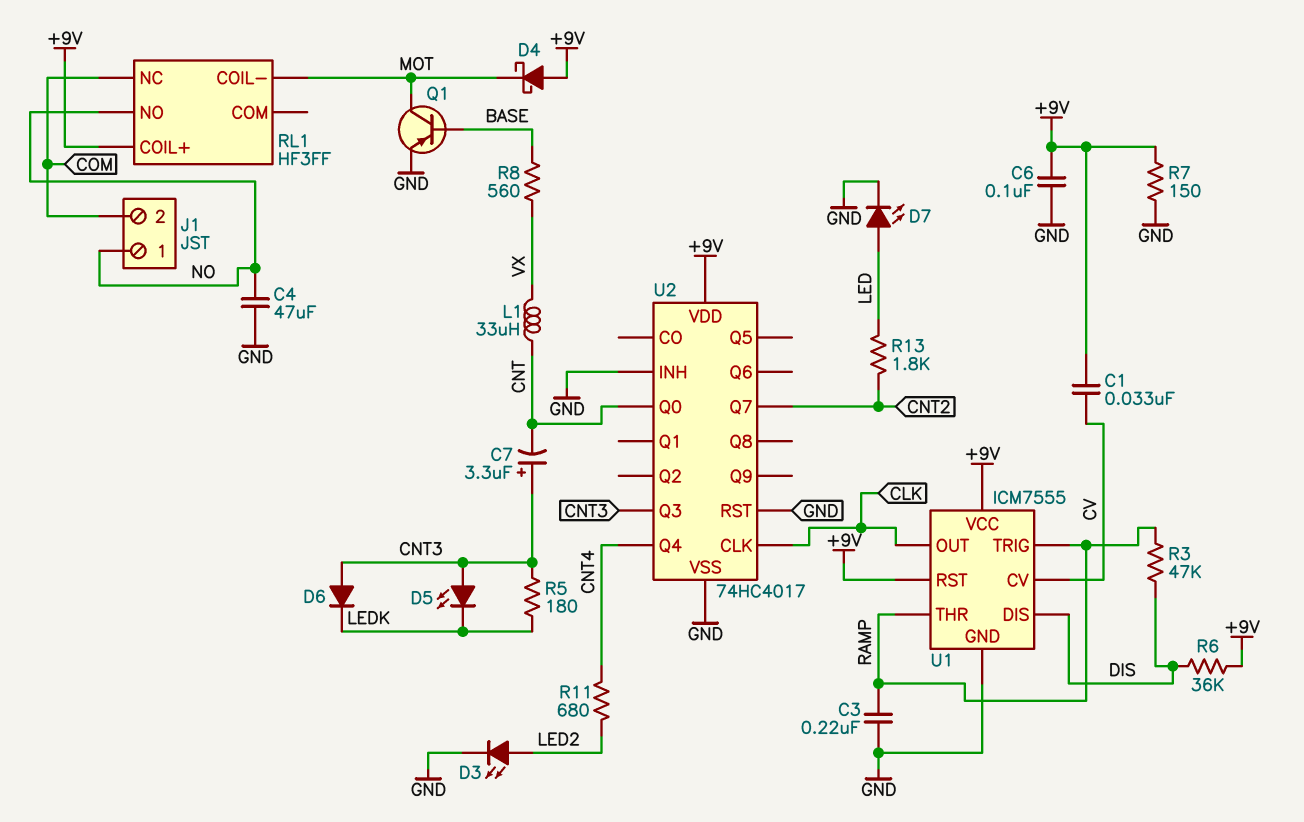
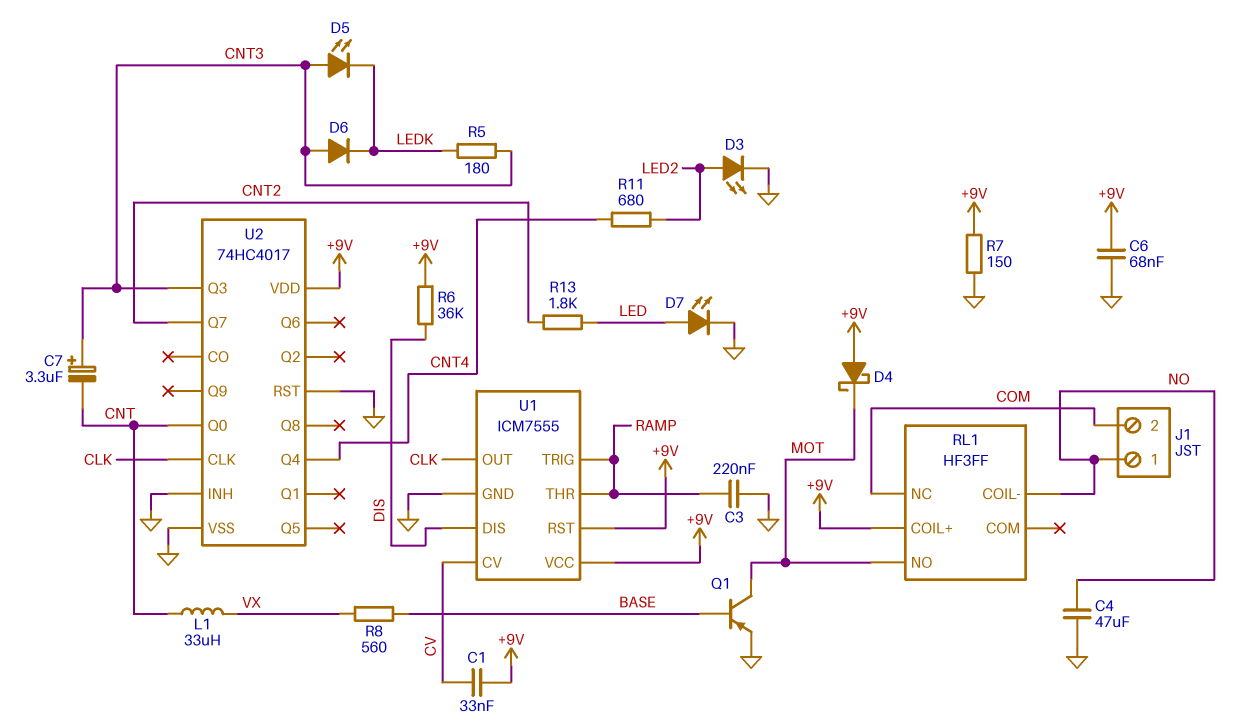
C6: 100nF (+9V, GND) -> 68nF (+9V, GND)
R3: 47k (DIS, RAMP) -> none
RL1 pin COIL-: MOT -> NO
RL1 pin NO: NO -> MOT

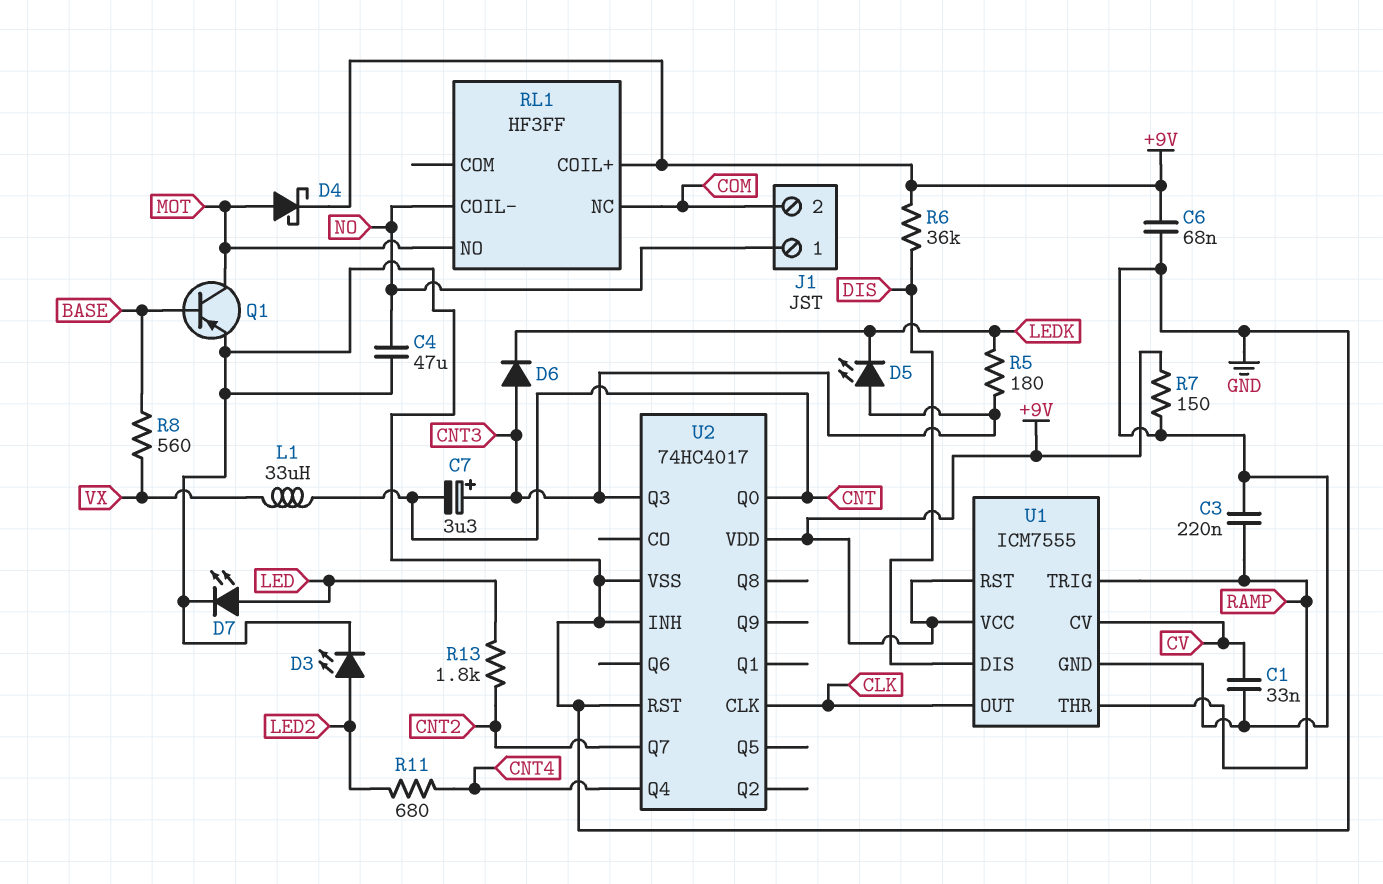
C1: 33nF (+9V, CV) -> 33nF (CV, GND)
D4: schottky (A +9V, K MOT) -> schottky (A MOT, K +9V)

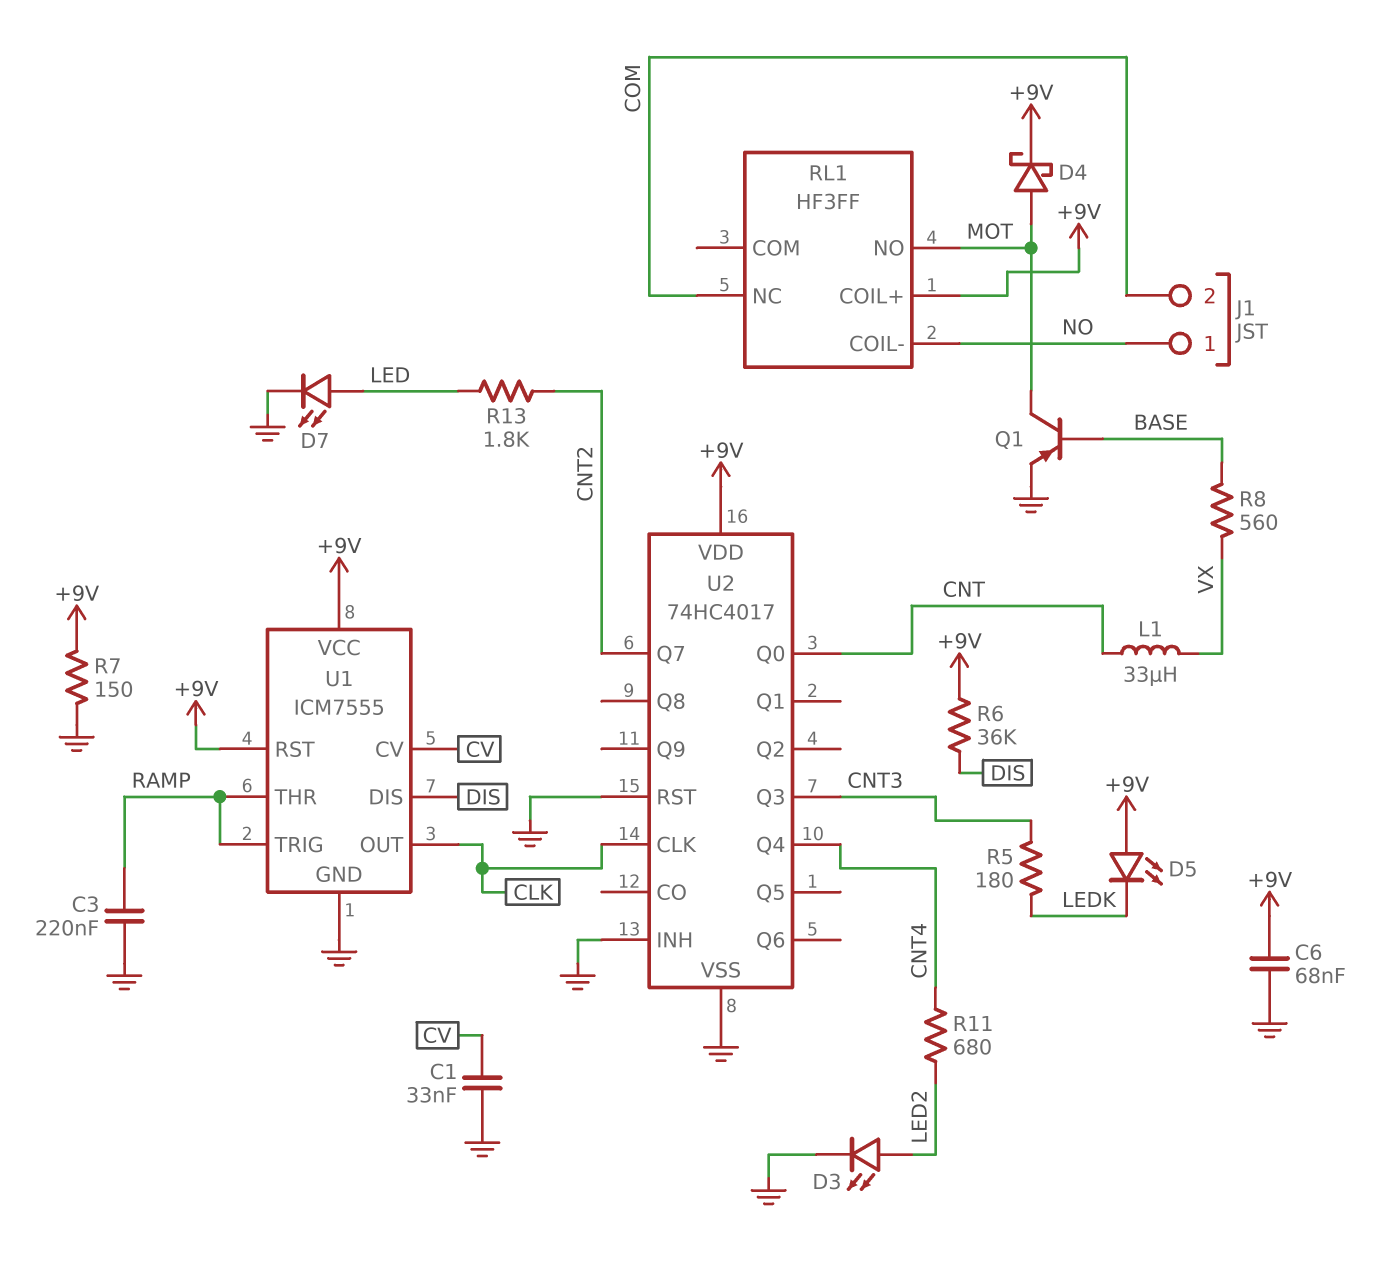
C4: 47uF (GND, NO) -> none
C7: 3.3uF (plus CNT3, minus CNT) -> none
D5: LED (A CNT3, K LEDK) -> LED (A +9V, K LEDK)
D6: diode (A CNT3, K LEDK) -> none

